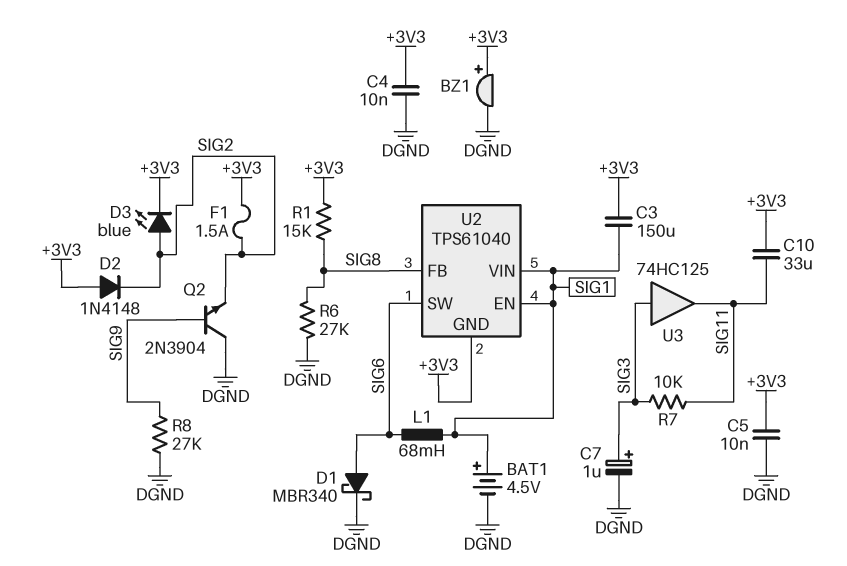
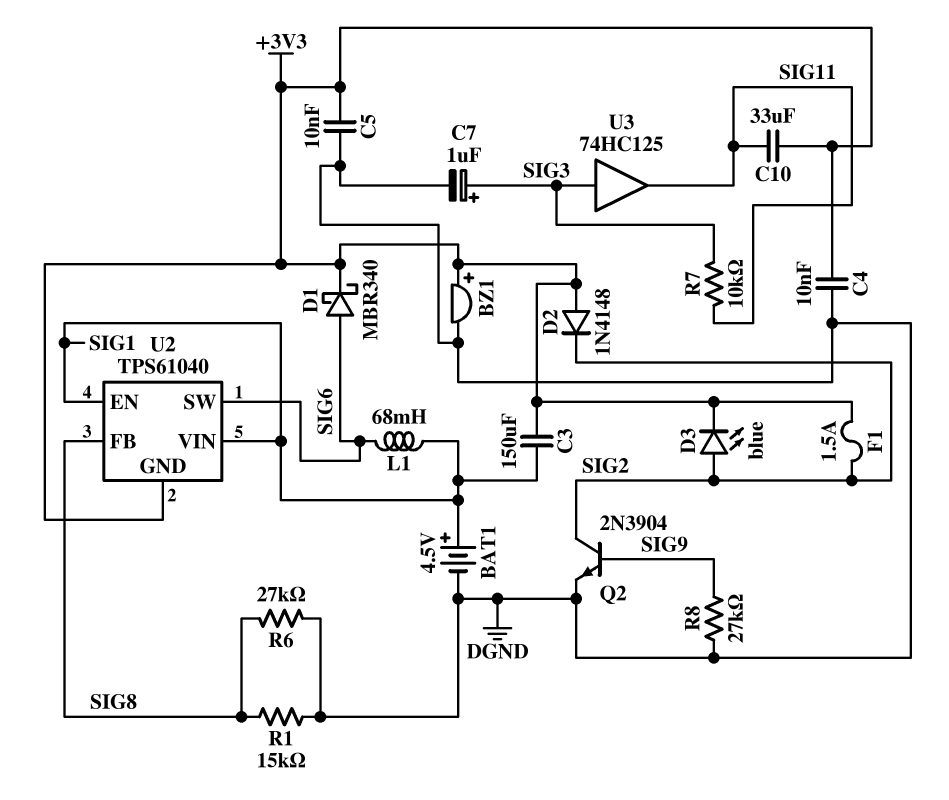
D1: schottky MBR340 (A SIG6, K DGND) -> schottky MBR340 (A SIG6, K +3V3)
Q2: NPN 2N3904 (B SIG9, C DGND, E SIG2) -> NPN 2N3904 (B SIG9, C SIG2, E DGND)
R1: 15k (+3V3, SIG8) -> 15k (DGND, SIG8)

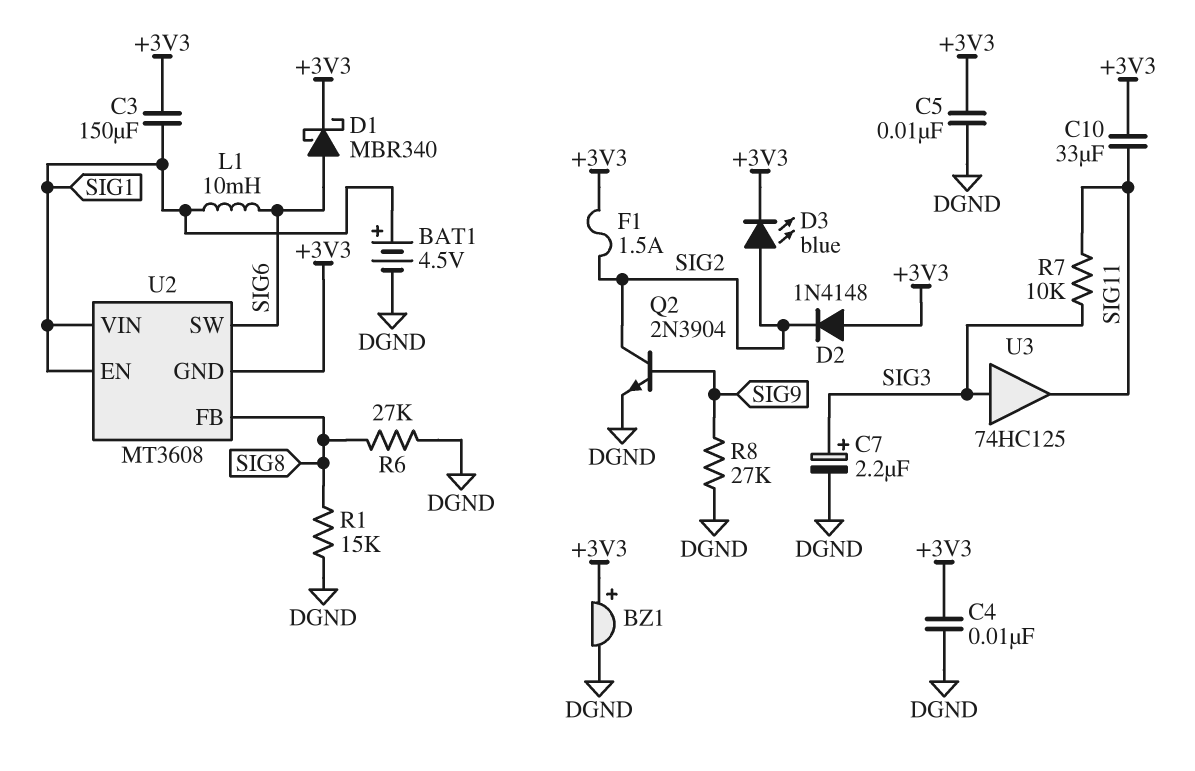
C7: 1uF (plus SIG3, minus DGND) -> 2.2uF (plus SIG3, minus DGND)
L1: 68mH (SIG1, SIG6) -> 10mH (SIG1, SIG6)
U2: TPS61040 -> MT3608

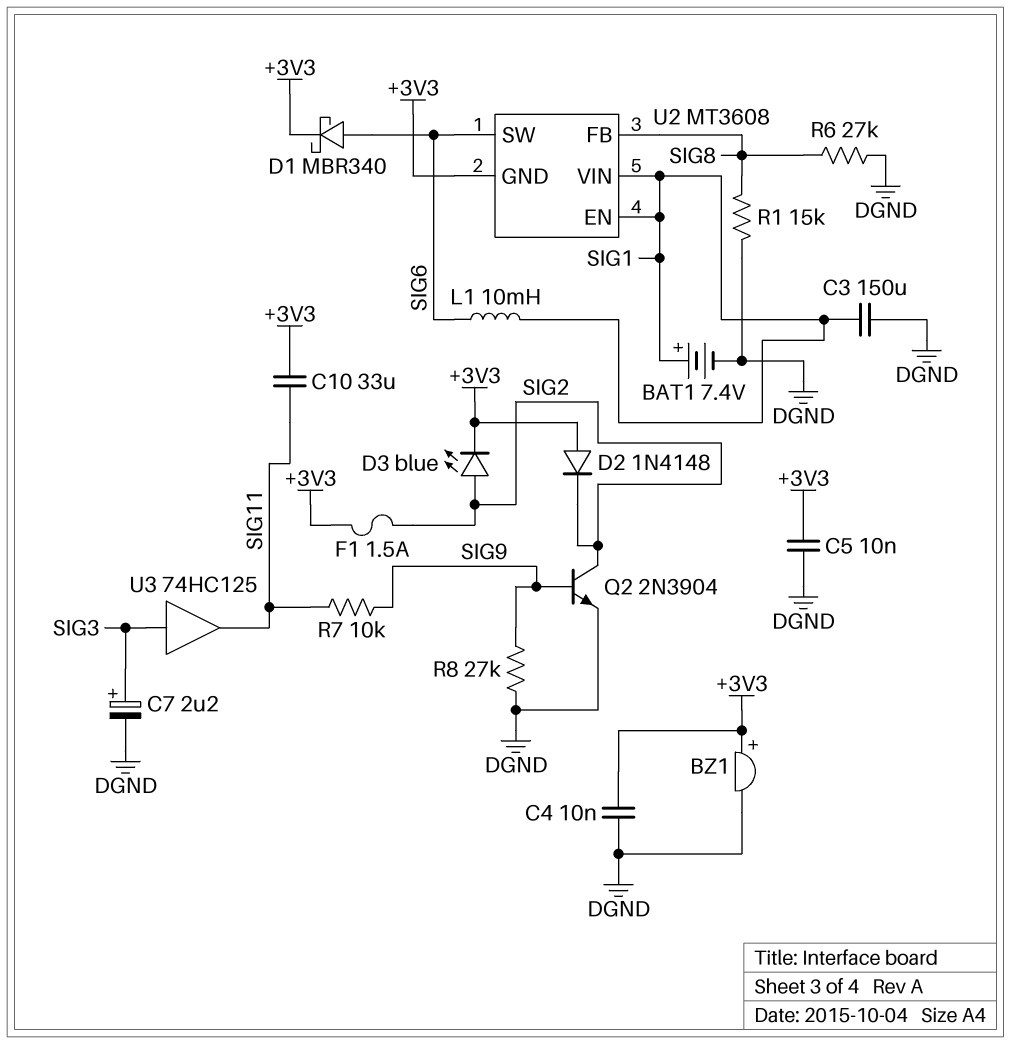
BAT1: 4.5V (plus SIG1, minus DGND) -> 7.4V (plus SIG1, minus DGND)
C3: 150uF (+3V3, SIG1) -> 150uF (DGND, SIG1)
R7: 10k (SIG3, SIG11) -> 10k (SIG9, SIG11)

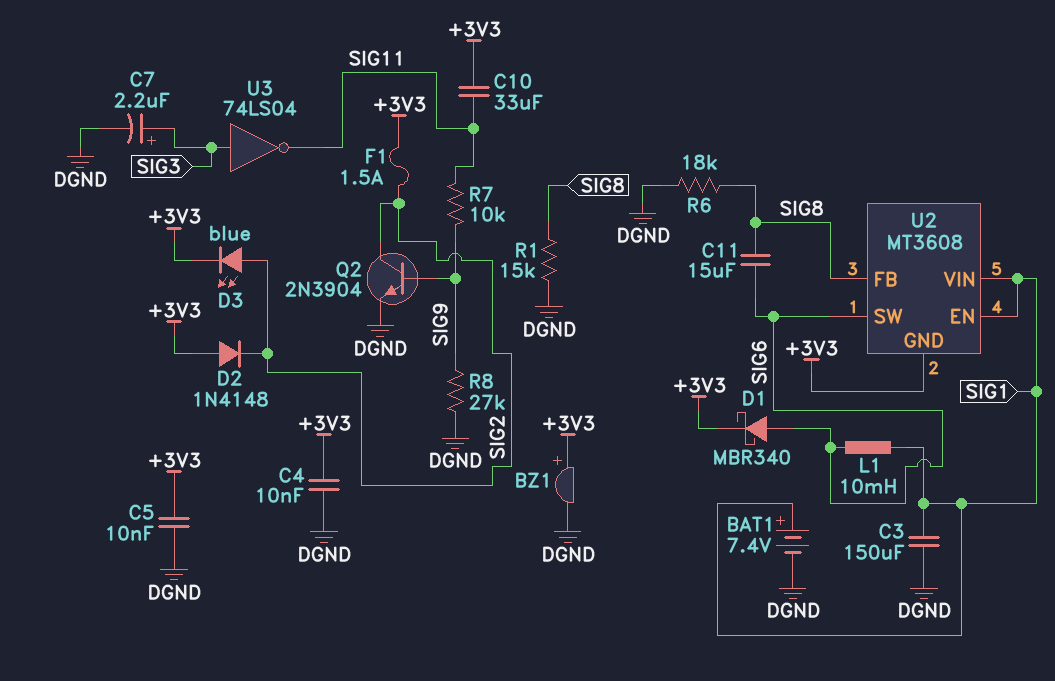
C11: none -> 15uF (SIG6, SIG8)
R6: 27k (DGND, SIG8) -> 18k (DGND, SIG8)
U3: buffer 74HC125 (in SIG3, out SIG11) -> NOT 74LS04 (in SIG3, out SIG11)

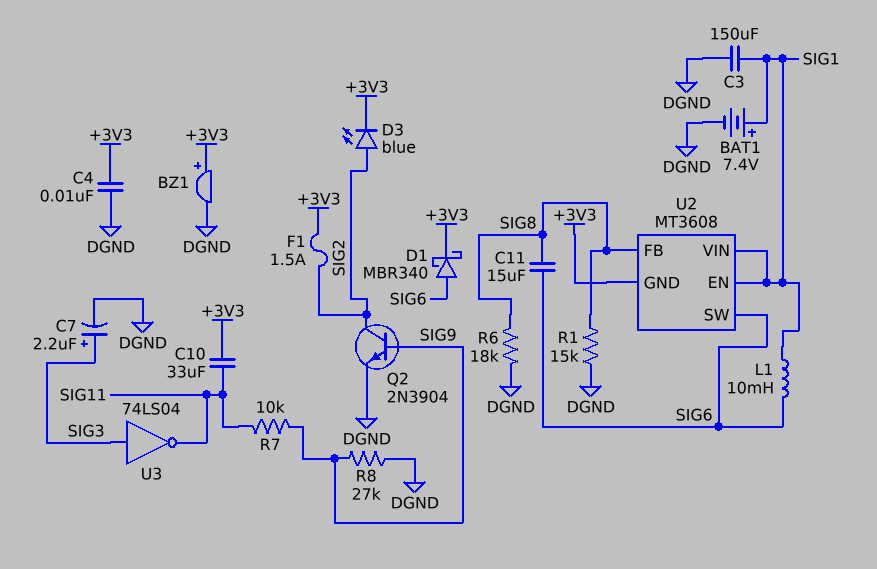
C5: 10nF (+3V3, DGND) -> none
D2: diode 1N4148 (A +3V3, K SIG2) -> none

